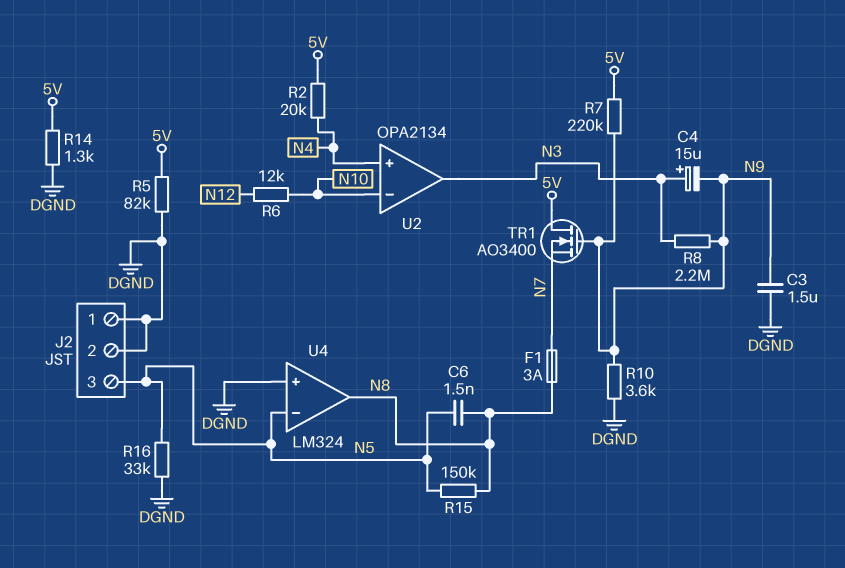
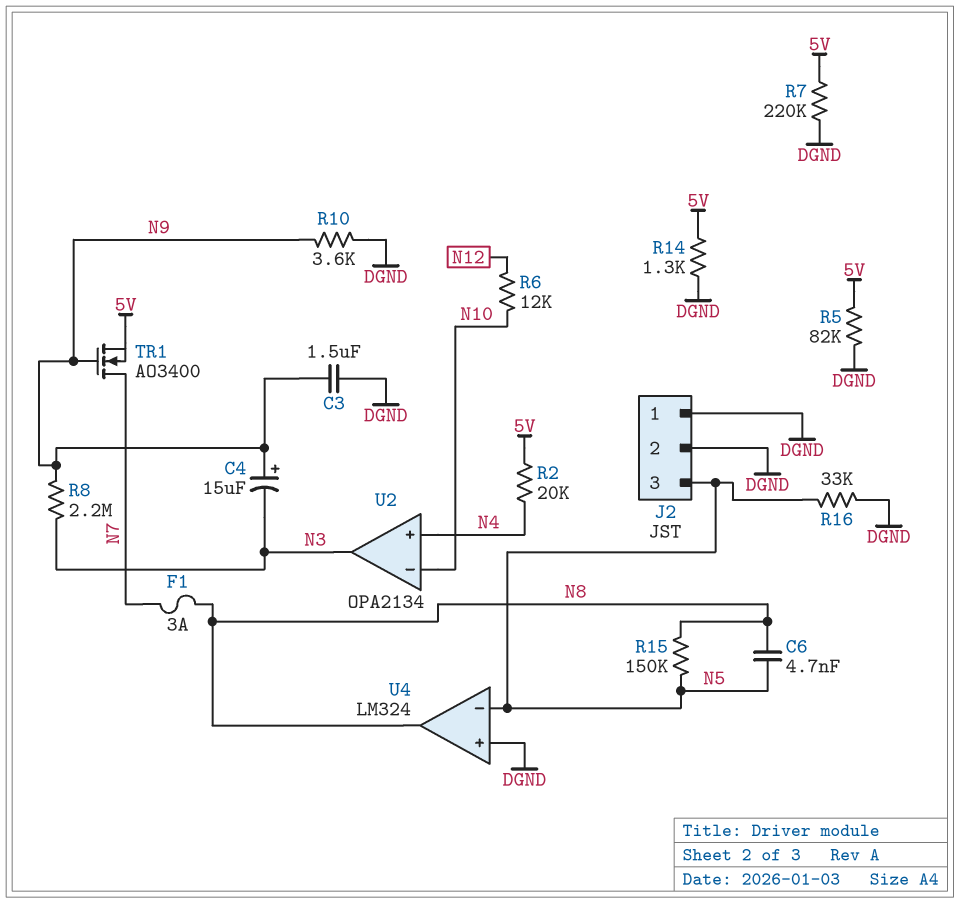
C4: 15uF (plus N3, minus N9) -> 15uF (plus N9, minus N3)
C6: 1.5nF (N5, N8) -> 4.7nF (N5, N8)
R7: 220k (5V, N9) -> 220k (5V, DGND)
TR1: NMOS AO3400 (G N9, D 5V, S N7) -> NMOS AO3400 (G N9, D N7, S 5V)

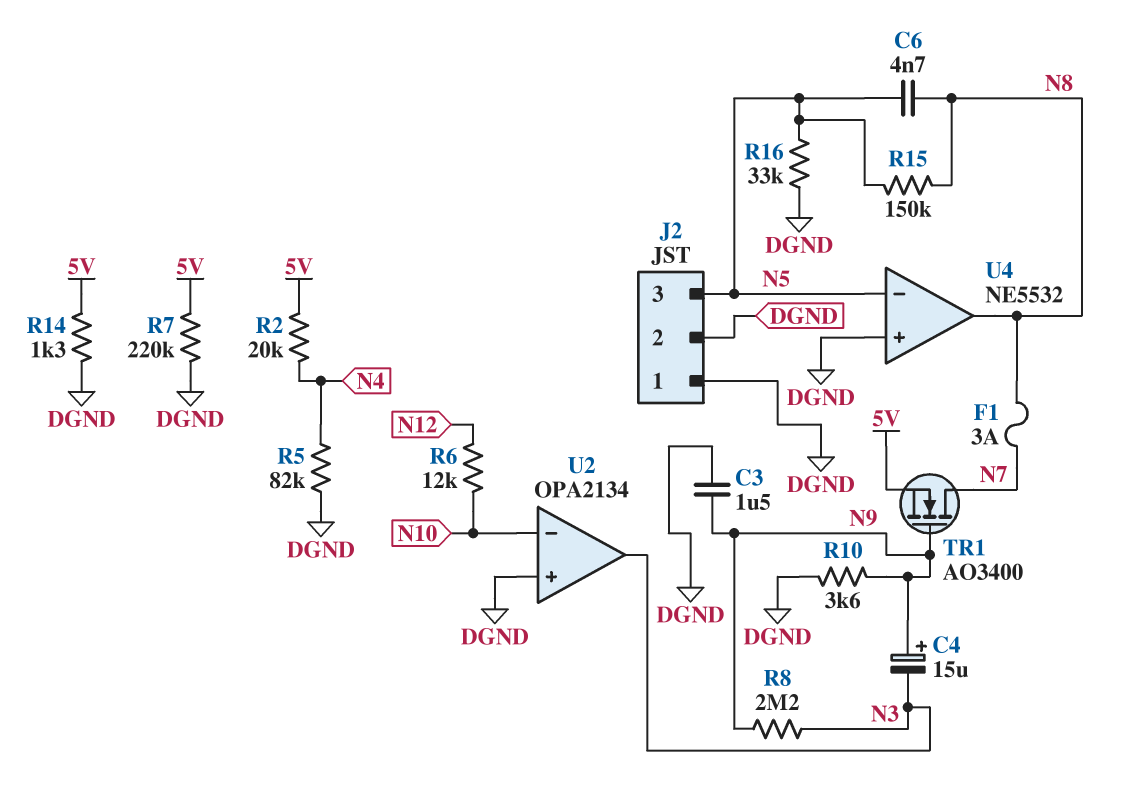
R5: 82k (5V, DGND) -> 82k (DGND, N4)
U2 pin in+: N4 -> DGND
U4: LM324 -> NE5532

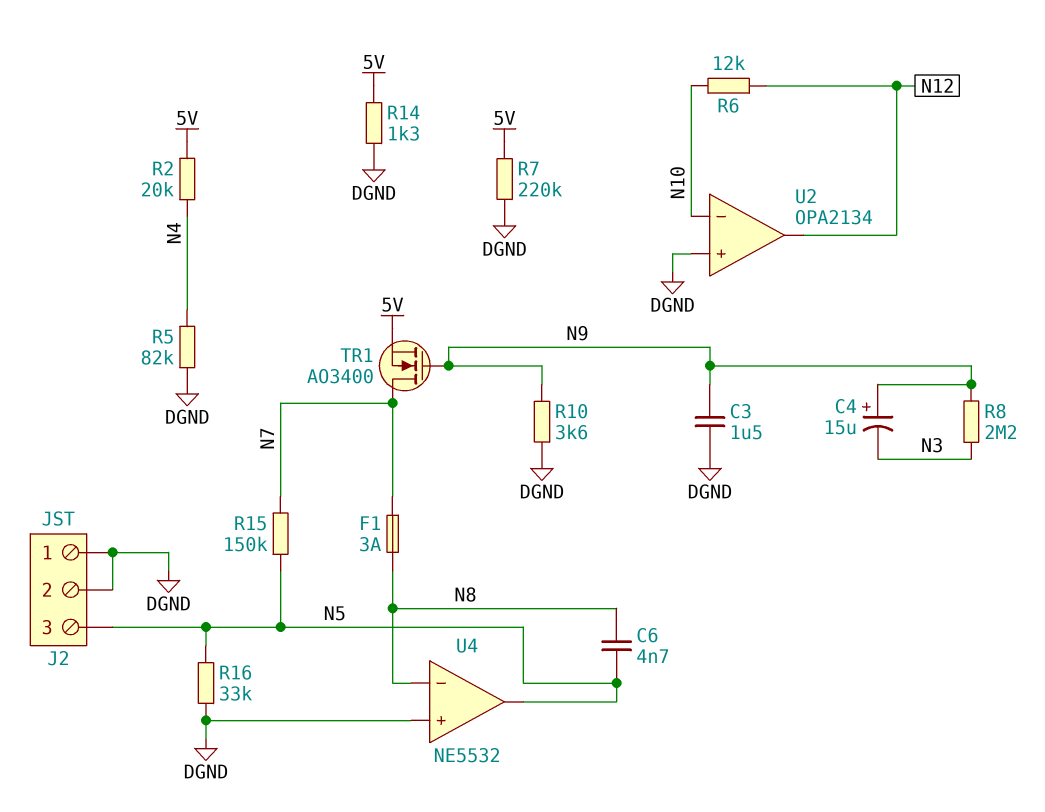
R15: 150k (N5, N8) -> 150k (N5, N7)
U2 pin out: N3 -> N12
U4 pin in-: N5 -> N8
U4 pin out: N8 -> N5

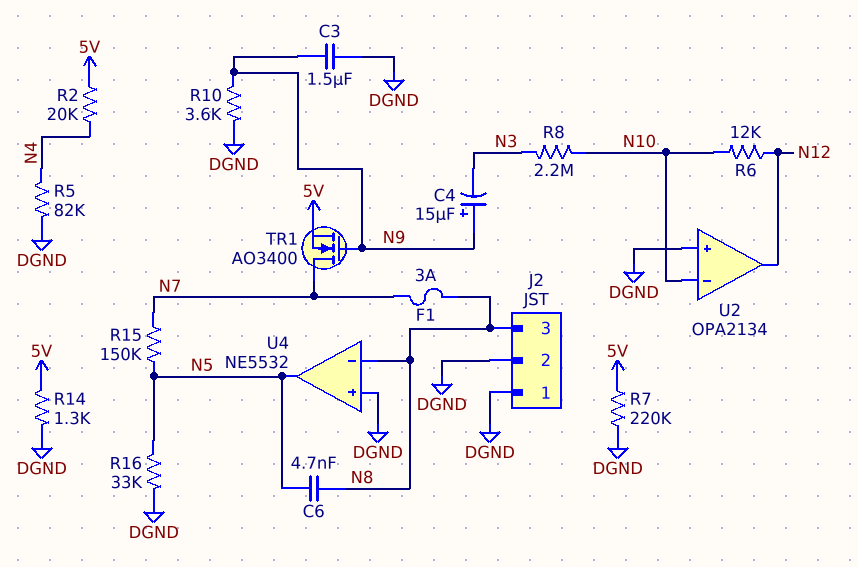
J2 pin 3: N5 -> N8
R8: 2.2M (N3, N9) -> 2.2M (N3, N10)

